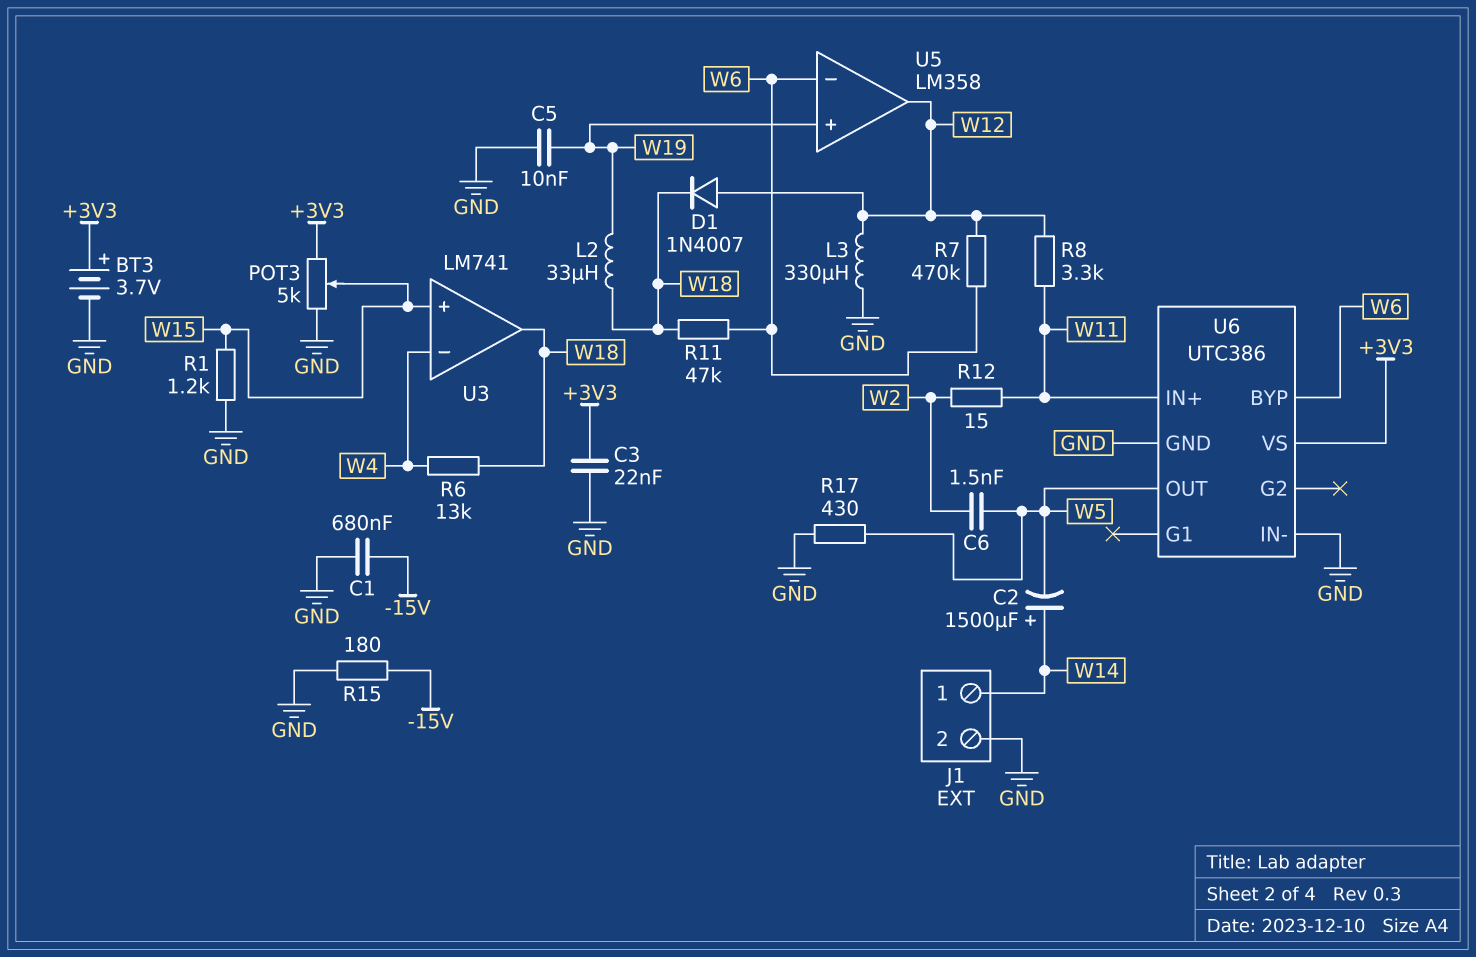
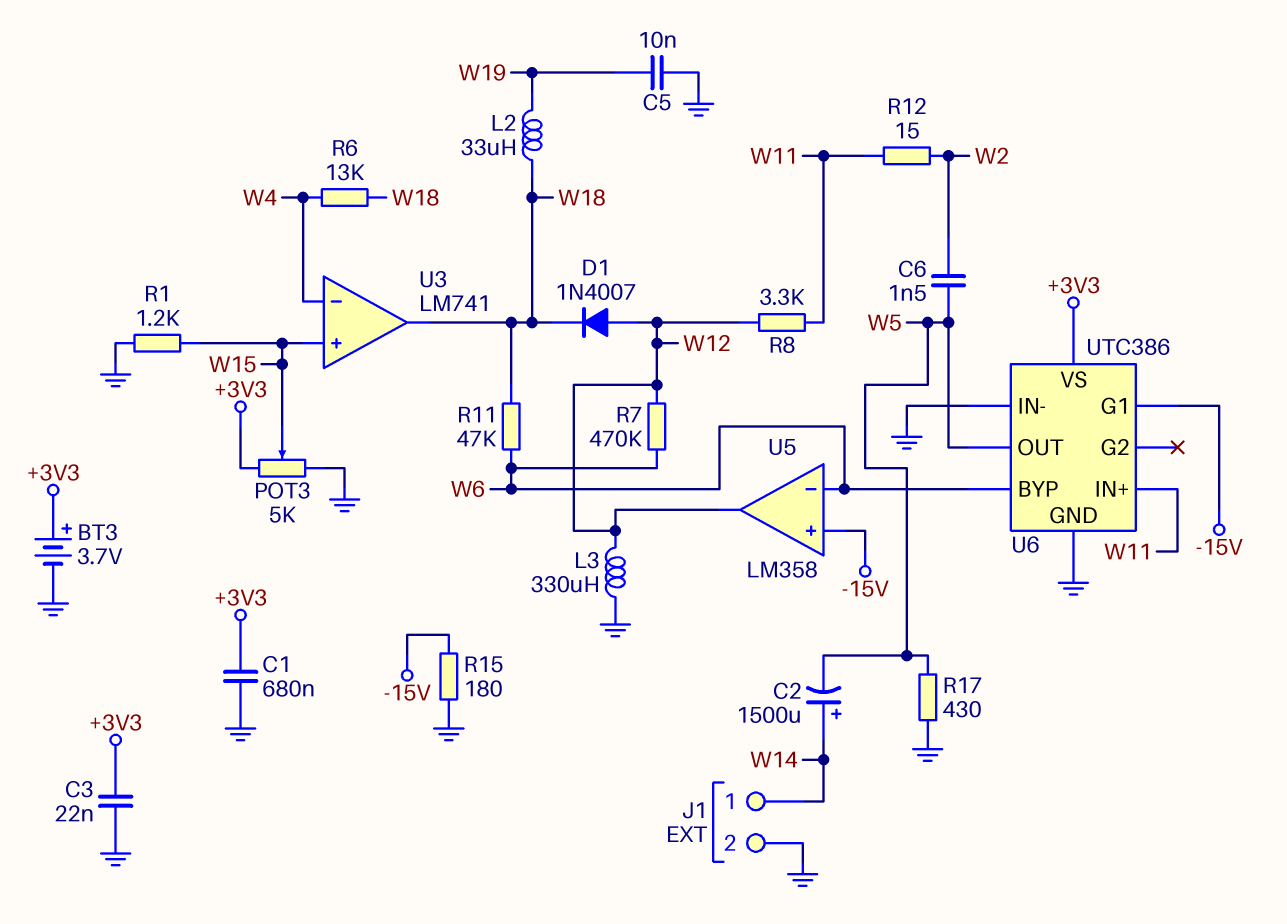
C1: 680nF (-15V, GND) -> 680nF (+3V3, GND)
U5 pin in+: W19 -> -15V
U6 pin G1: none -> -15V

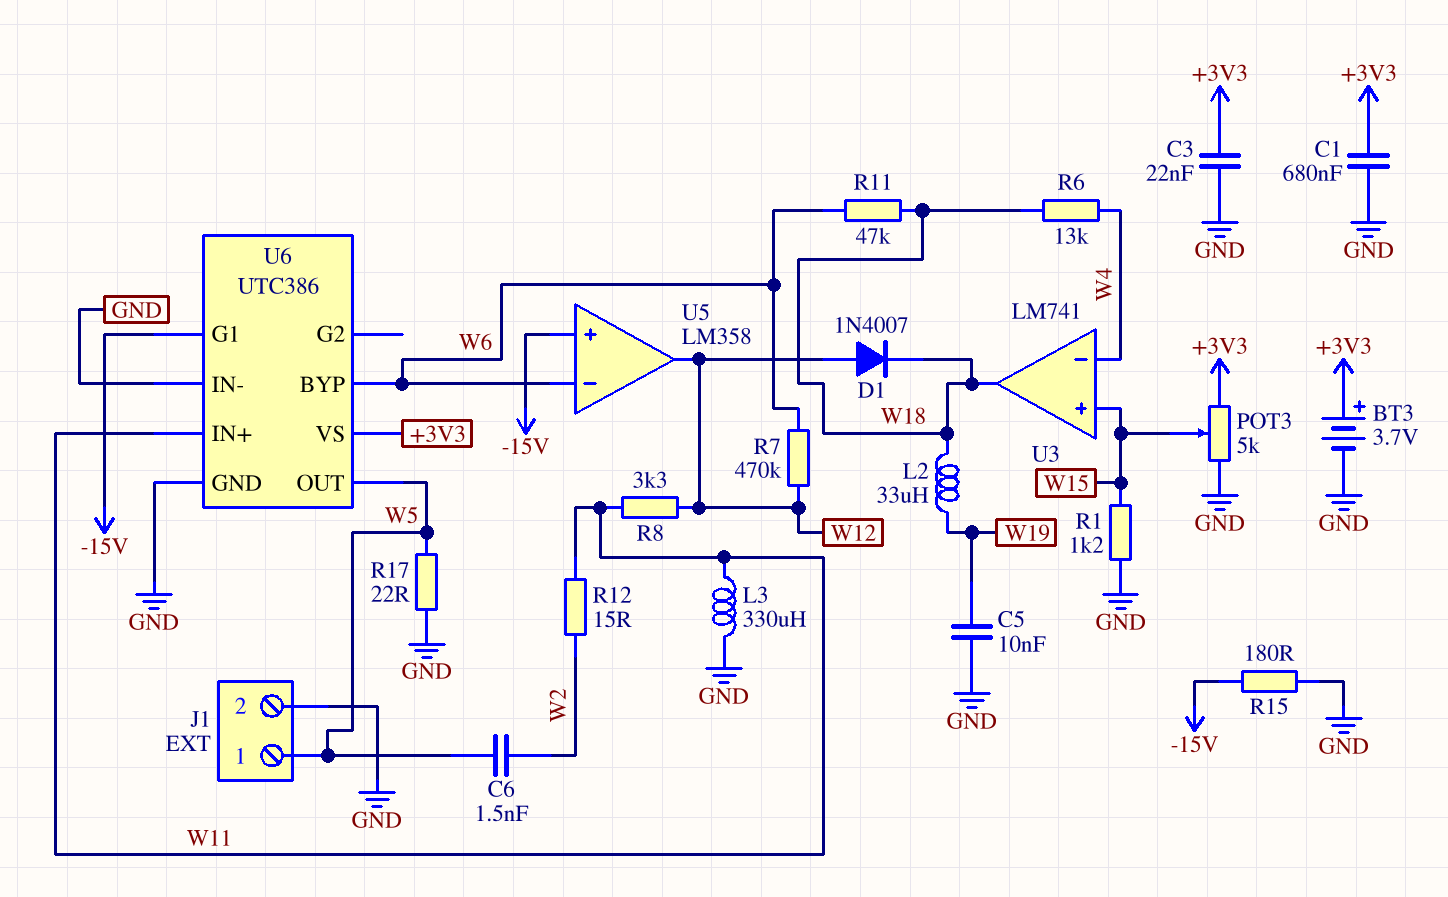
C2: 1500uF (plus W14, minus W5) -> none
J1 pin 1: W14 -> W5
L3: 330uH (GND, W12) -> 330uH (GND, W11)
R17: 430 (GND, W5) -> 22 (GND, W5)

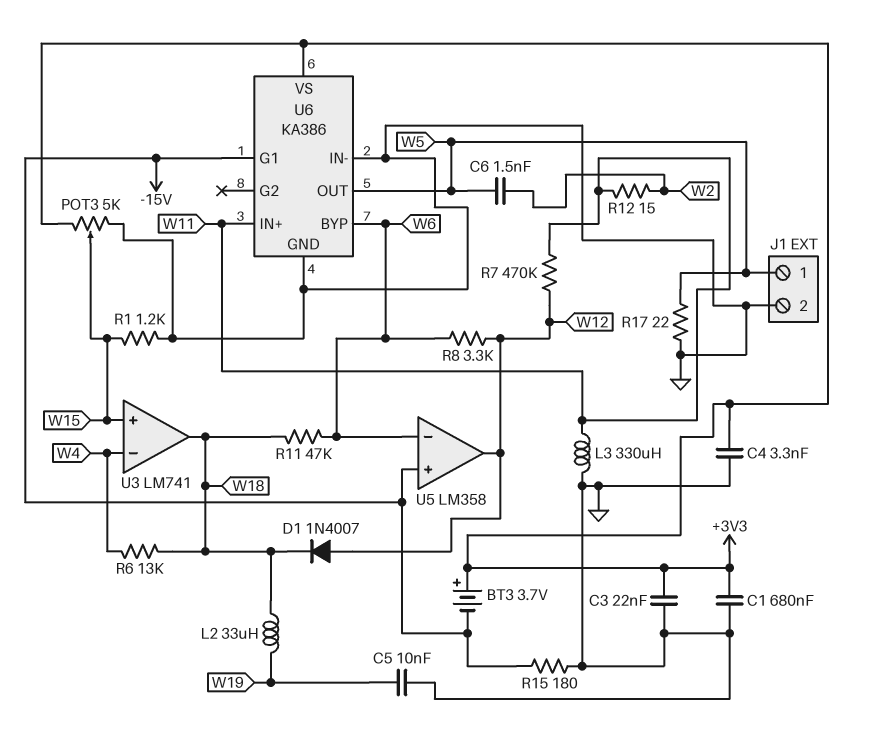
BT3: 3.7V (plus +3V3, minus GND) -> 3.7V (plus +3V3, minus -15V)
C4: none -> 3.3nF (+3V3, GND)
R7: 470k (W6, W12) -> 470k (W11, W12)
R8: 3.3k (W11, W12) -> 3.3k (W6, W12)
U6: UTC386 -> KA386

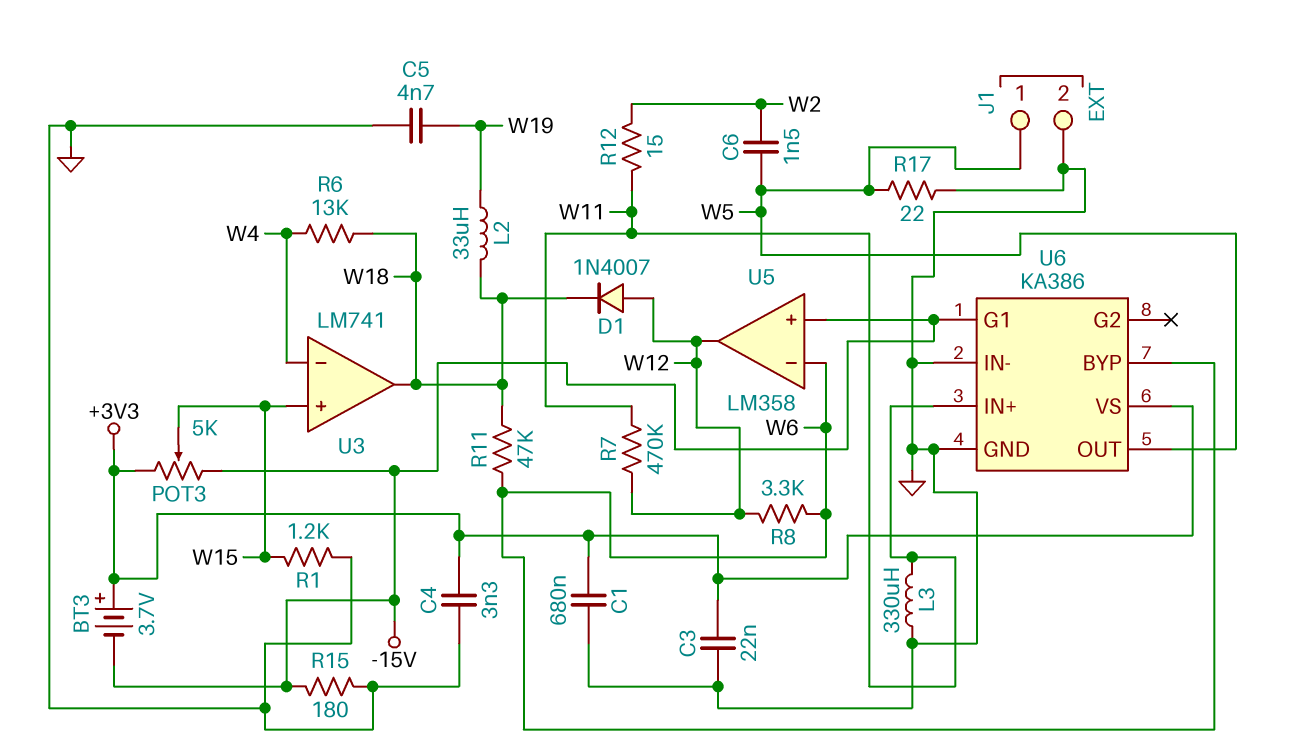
C5: 10nF (GND, W19) -> 4.7nF (GND, W19)
POT3: 5k (+3V3, GND, wiper W15) -> 5k (+3V3, -15V, wiper W15)

